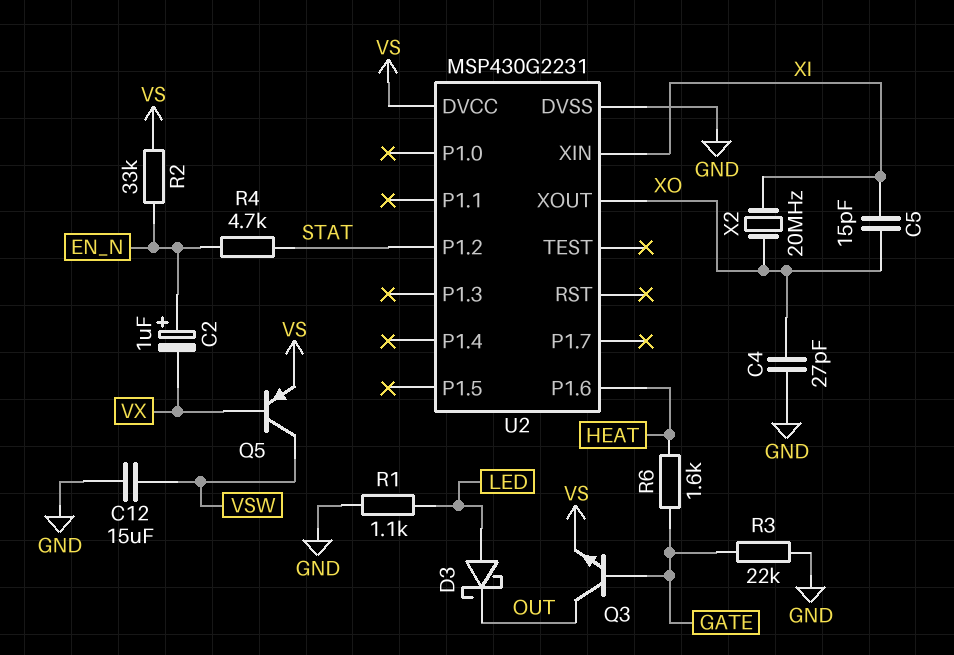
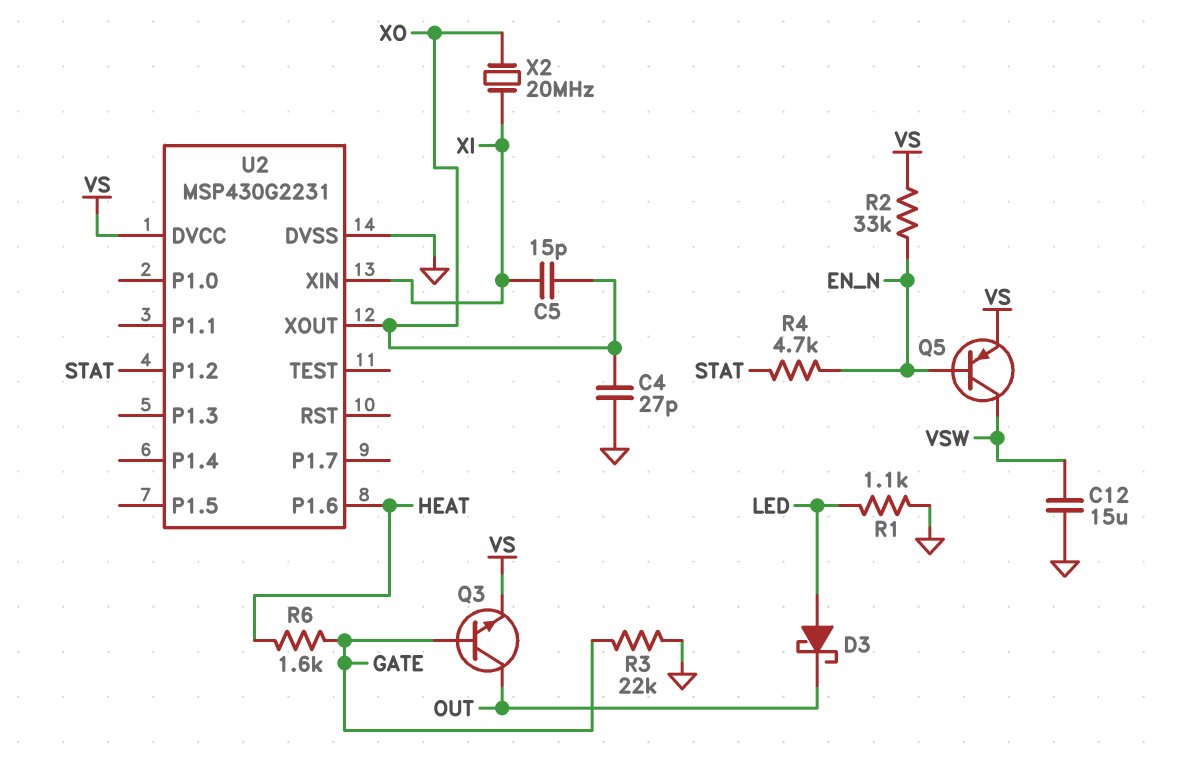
C2: 1uF (plus EN_N, minus VX) -> none
Q5: PNP (B VX, C VSW, E VS) -> PNP (B EN_N, C VSW, E VS)

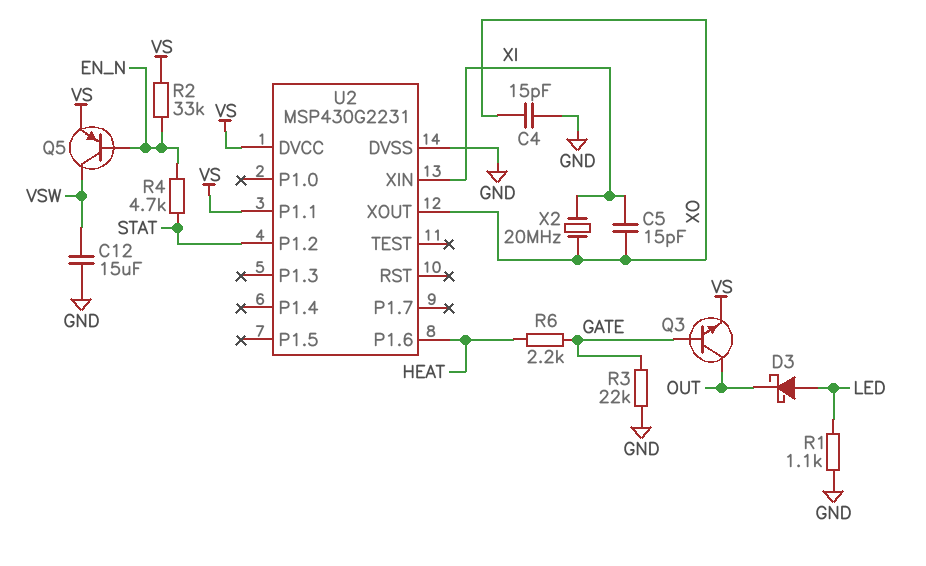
C4: 27pF (GND, XO) -> 15pF (GND, XO)
R6: 1.6k (GATE, HEAT) -> 2.2k (GATE, HEAT)
U2 pin P1.1: none -> VS

